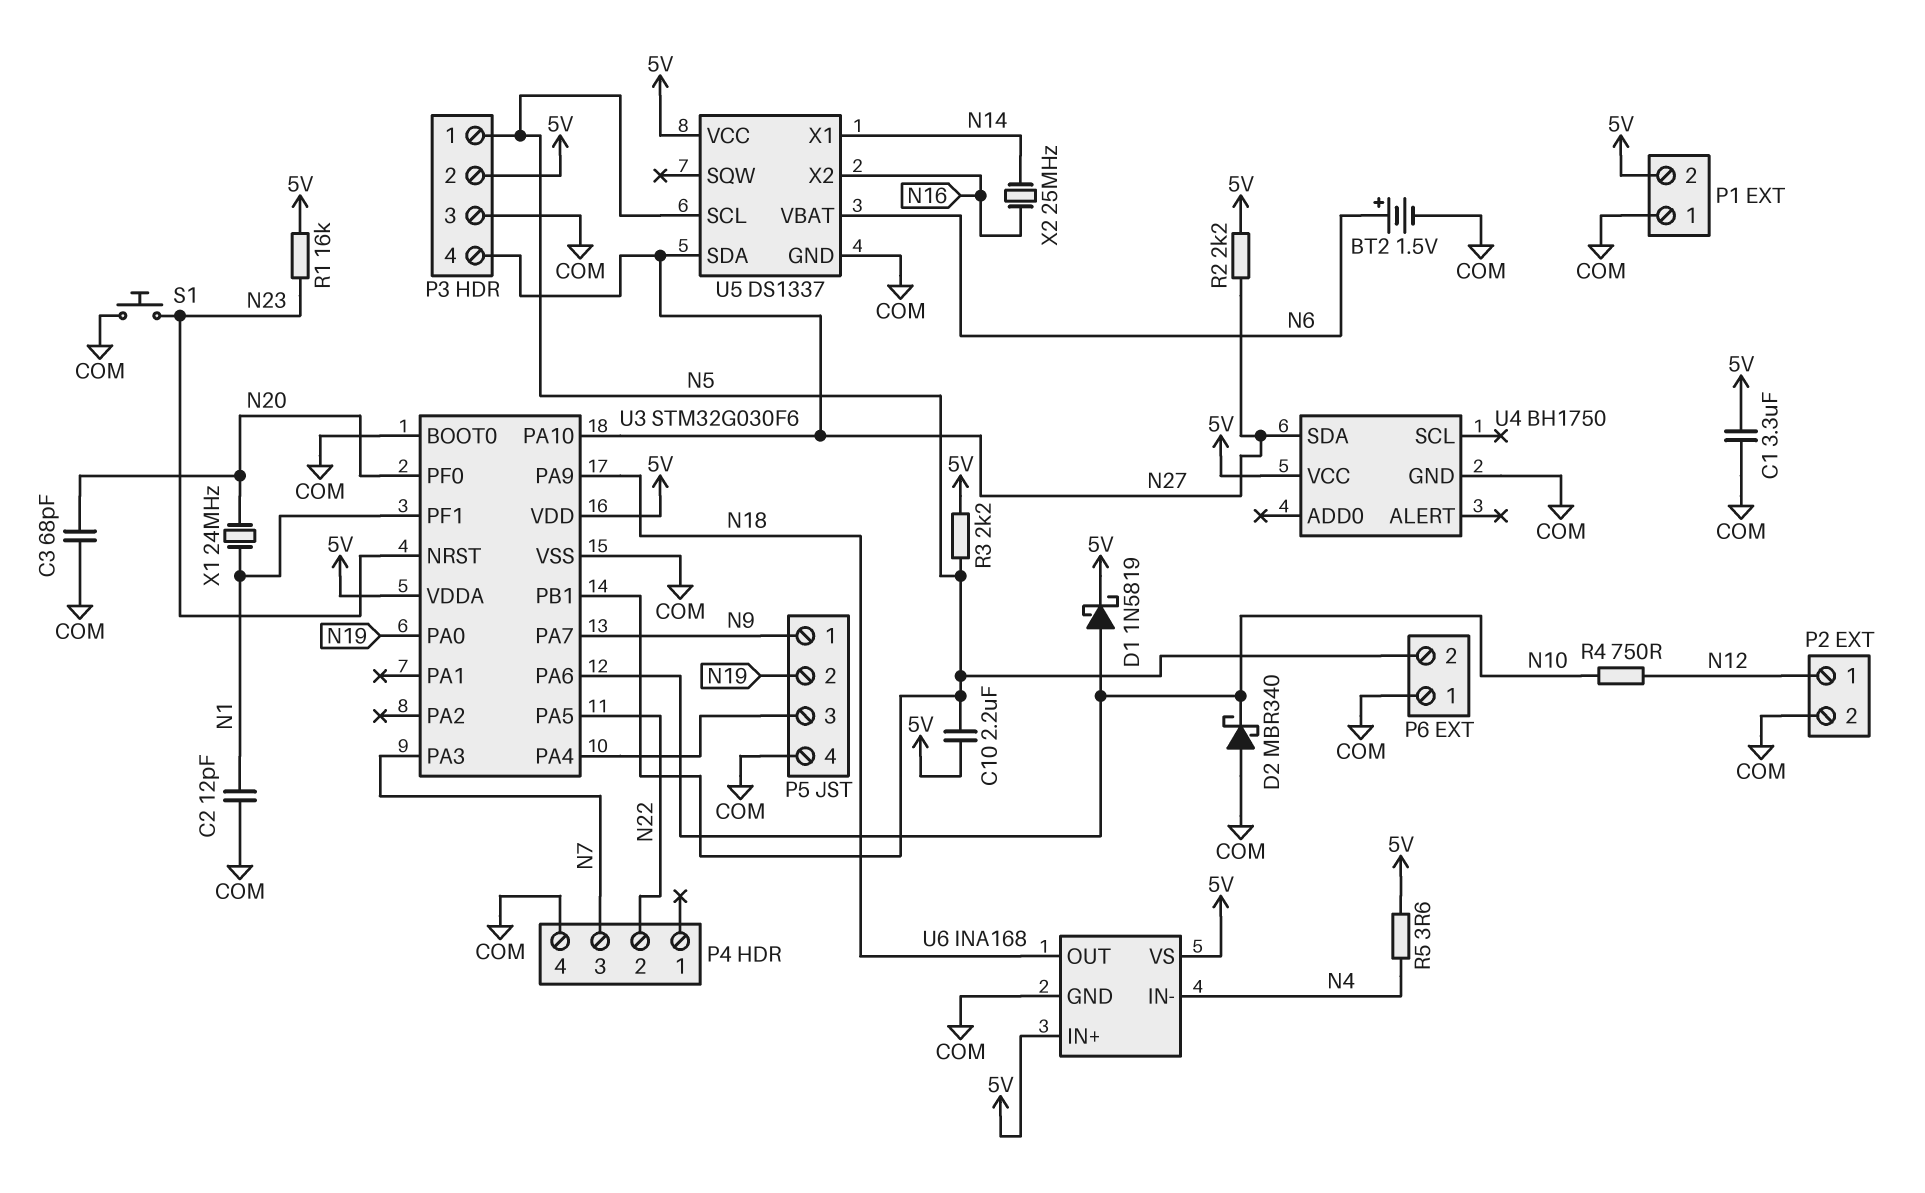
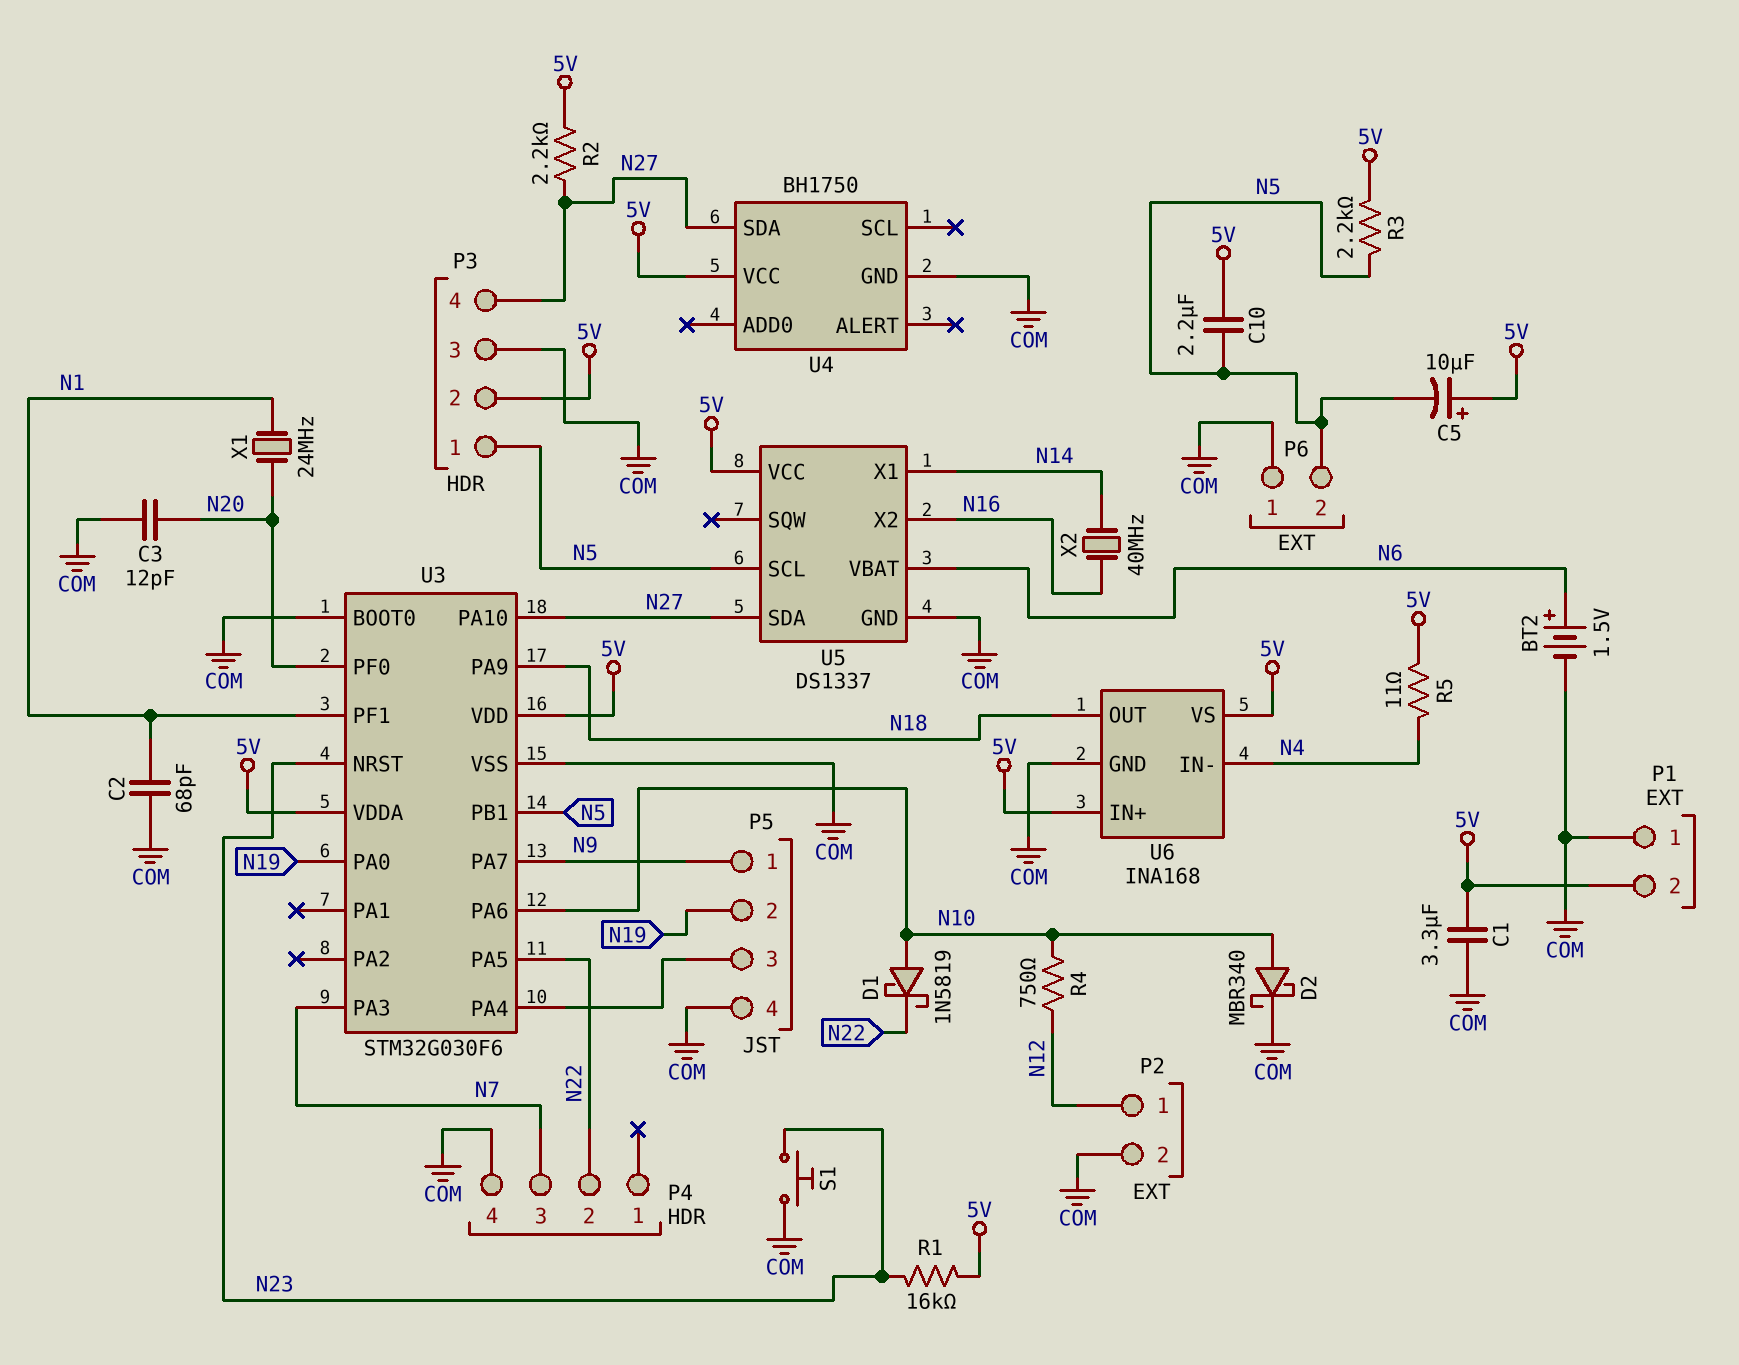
C2: 12pF (COM, N1) -> 68pF (COM, N1)
C3: 68pF (COM, N20) -> 12pF (COM, N20)
C5: none -> 10uF (plus 5V, minus N5)
D1: schottky 1N5819 (A N10, K 5V) -> schottky 1N5819 (A N10, K N22)
D2: schottky MBR340 (A COM, K N10) -> schottky MBR340 (A N10, K COM)
R5: 3.6 (5V, N4) -> 11 (5V, N4)
X2: 25MHz (N14, N16) -> 40MHz (N14, N16)

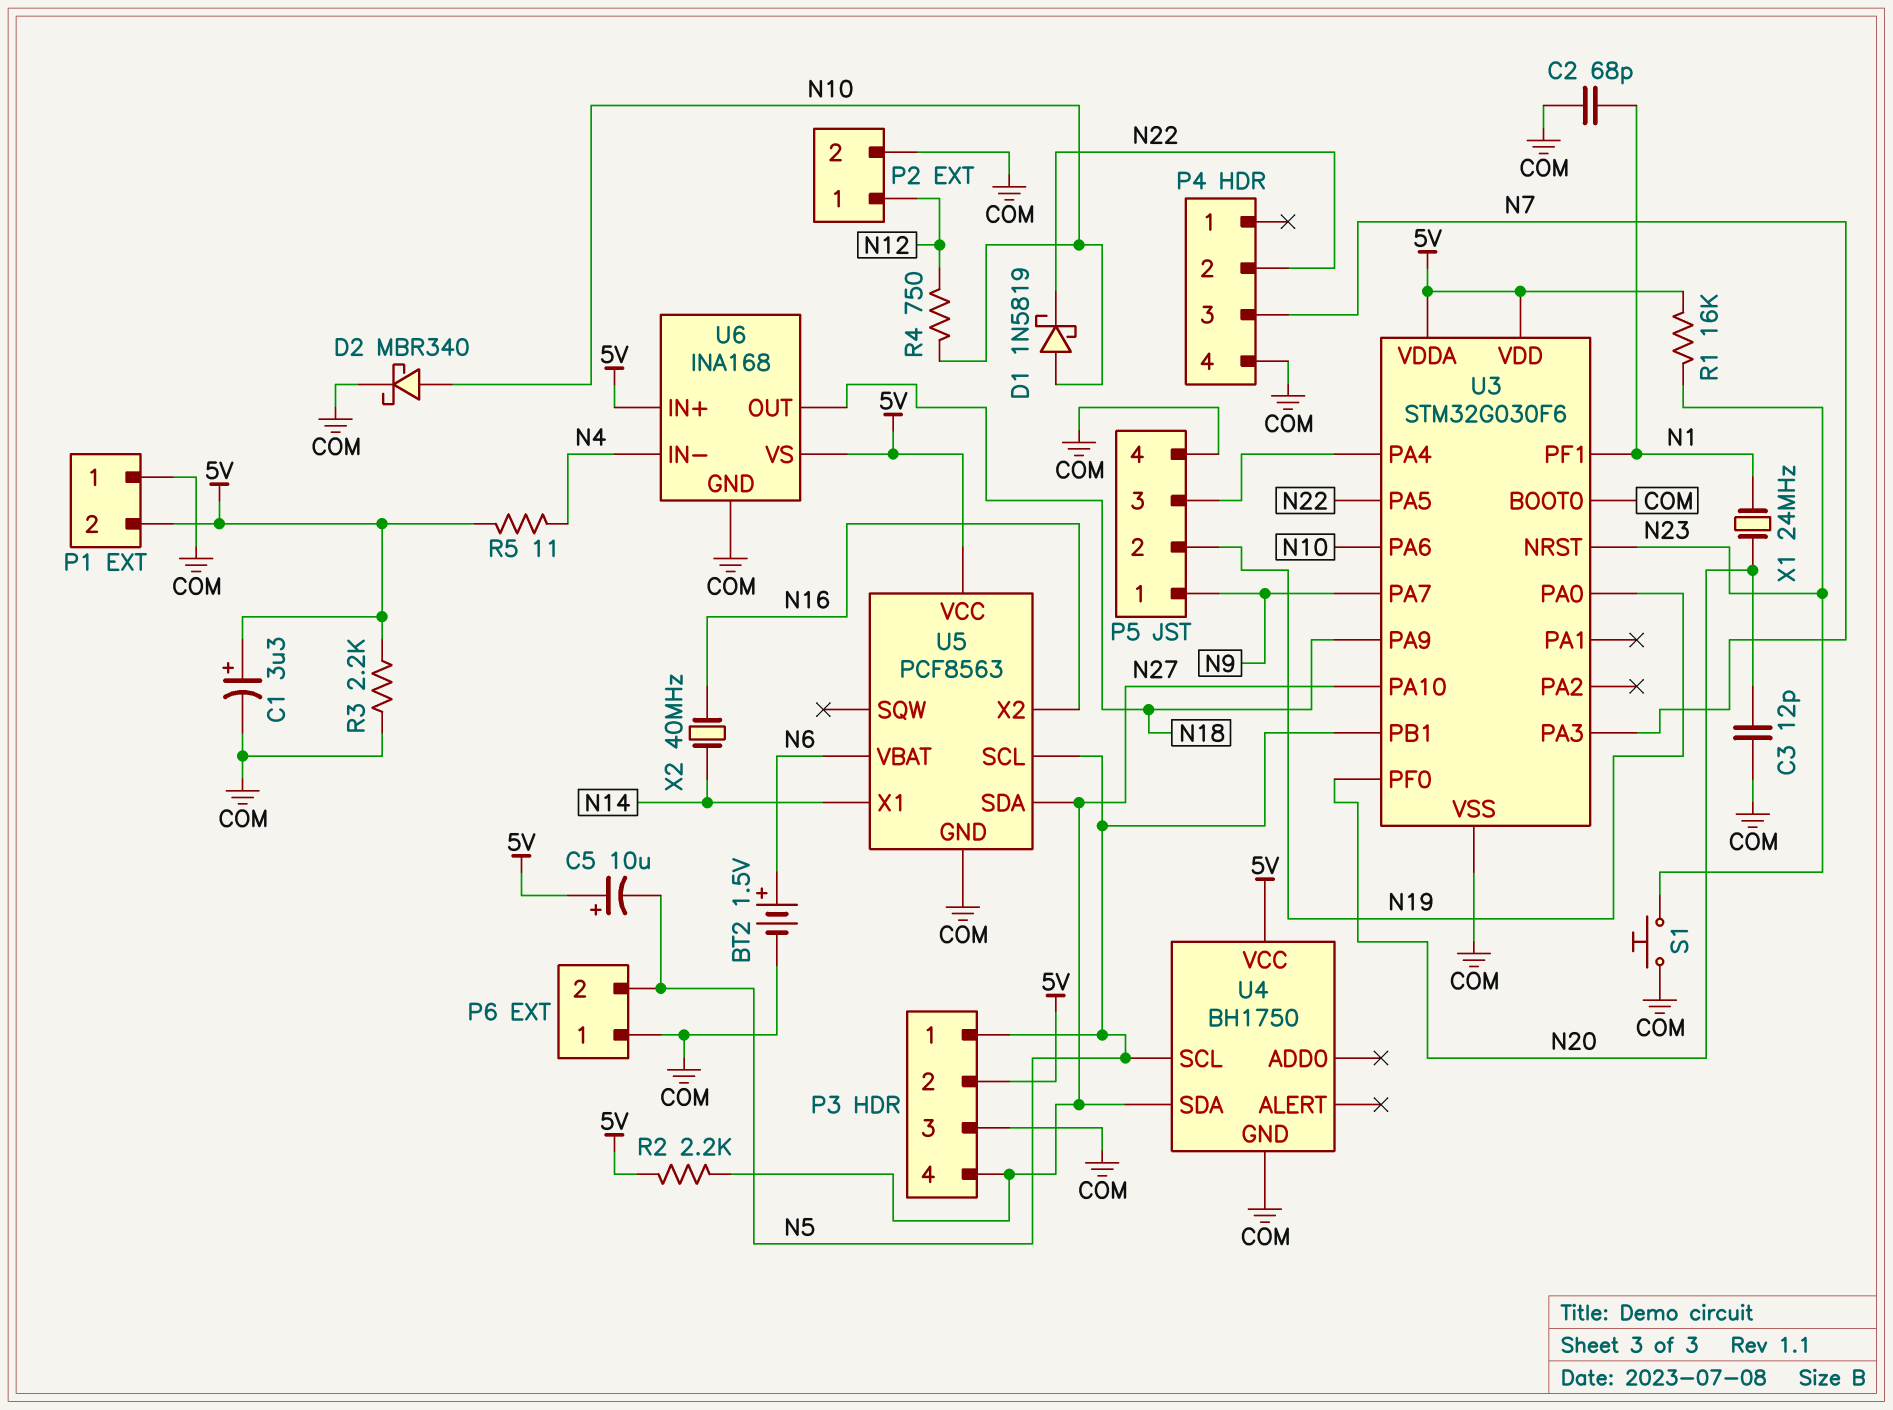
C1: 3.3uF (5V, COM) -> 3.3uF (plus 5V, minus COM)
C10: 2.2uF (5V, N5) -> none
R3: 2.2k (5V, N5) -> 2.2k (5V, COM)
U4 pin SCL: none -> N5
U5: DS1337 -> PCF8563

